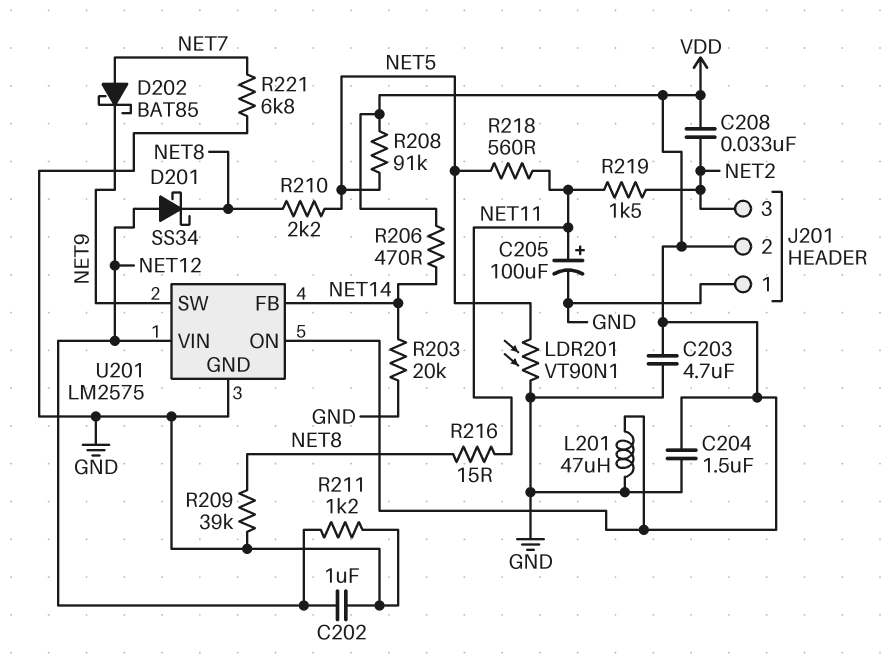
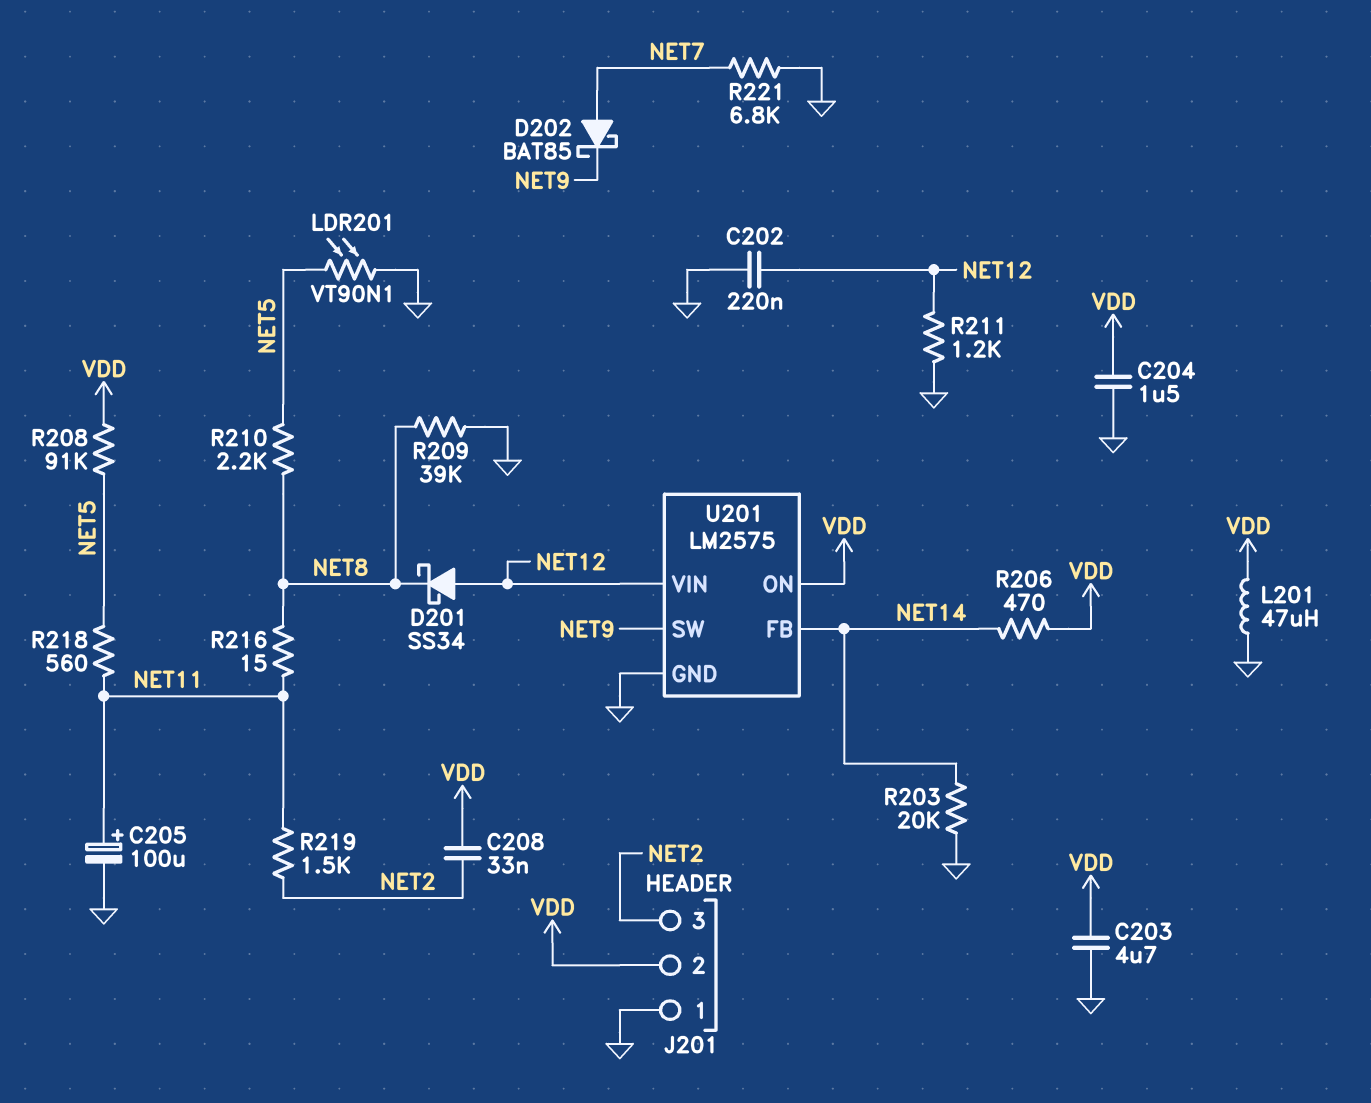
C202: 1uF (GND, NET12) -> 220nF (GND, NET12)

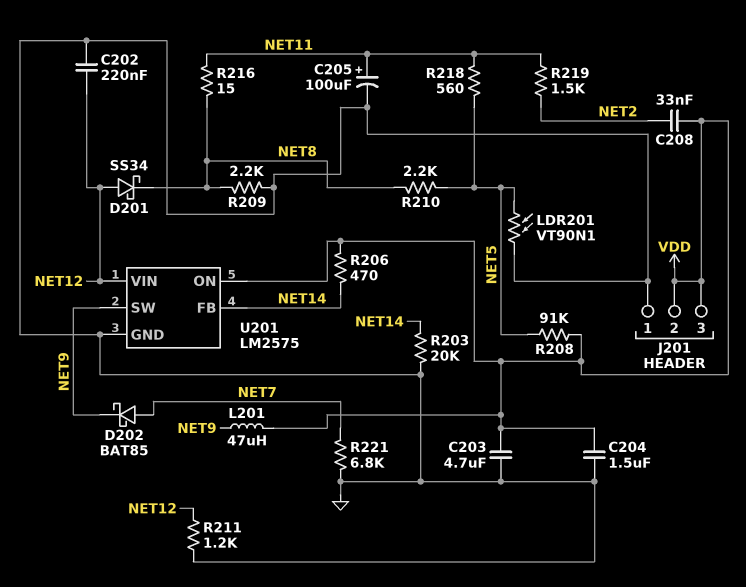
J201 pin 3: NET2 -> VDD
L201: 47uH (GND, VDD) -> 47uH (NET9, VDD)
R209: 39k (GND, NET8) -> 2.2k (GND, NET8)

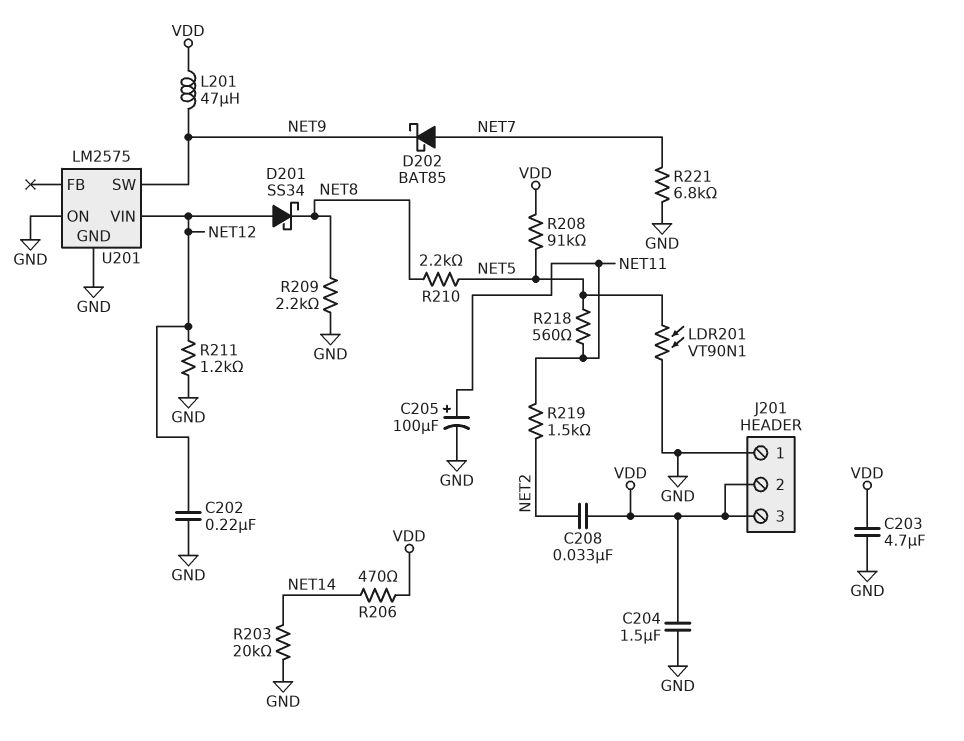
R216: 15 (NET8, NET11) -> none
U201 pin FB: NET14 -> none
U201 pin ON: VDD -> GND

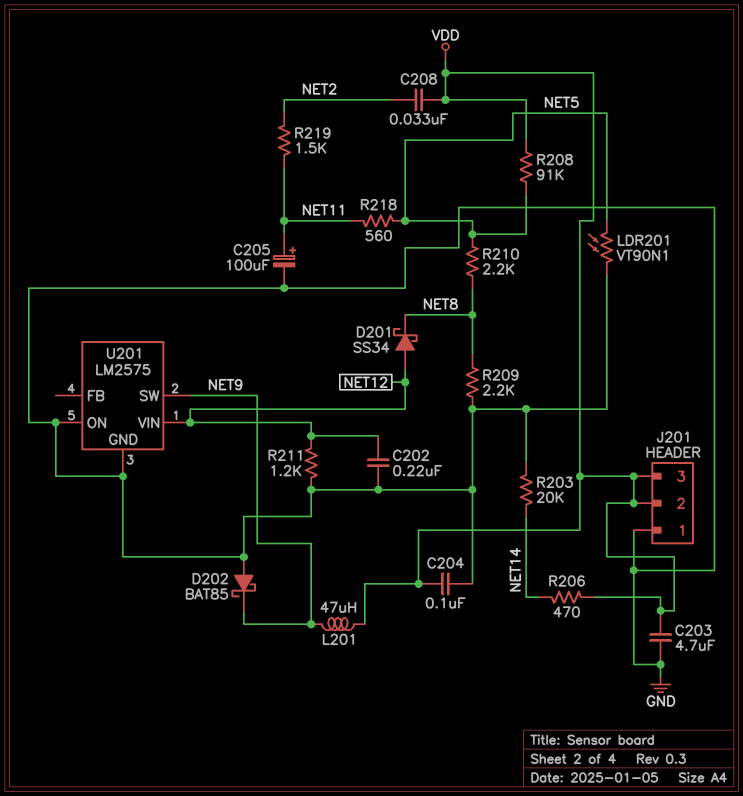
C204: 1.5uF (GND, VDD) -> 100nF (GND, VDD)
D202: schottky BAT85 (A NET7, K NET9) -> schottky BAT85 (A GND, K NET9)
R221: 6.8k (GND, NET7) -> none

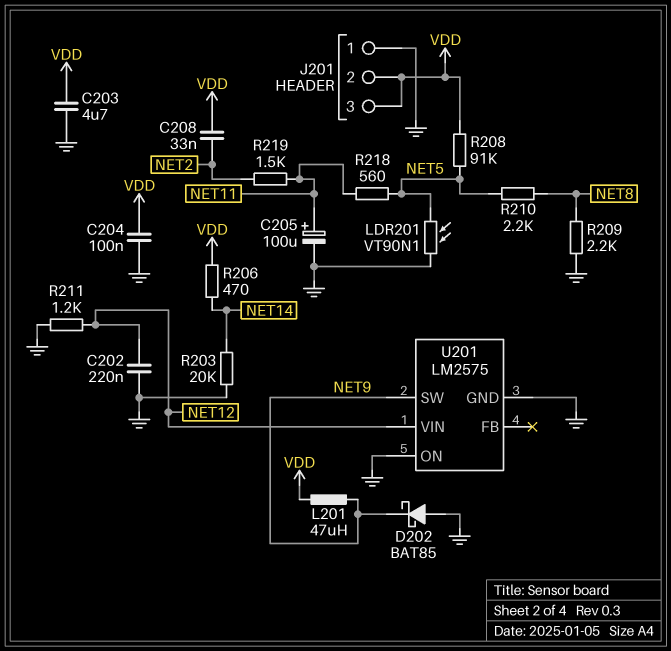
D201: schottky SS34 (A NET12, K NET8) -> none

